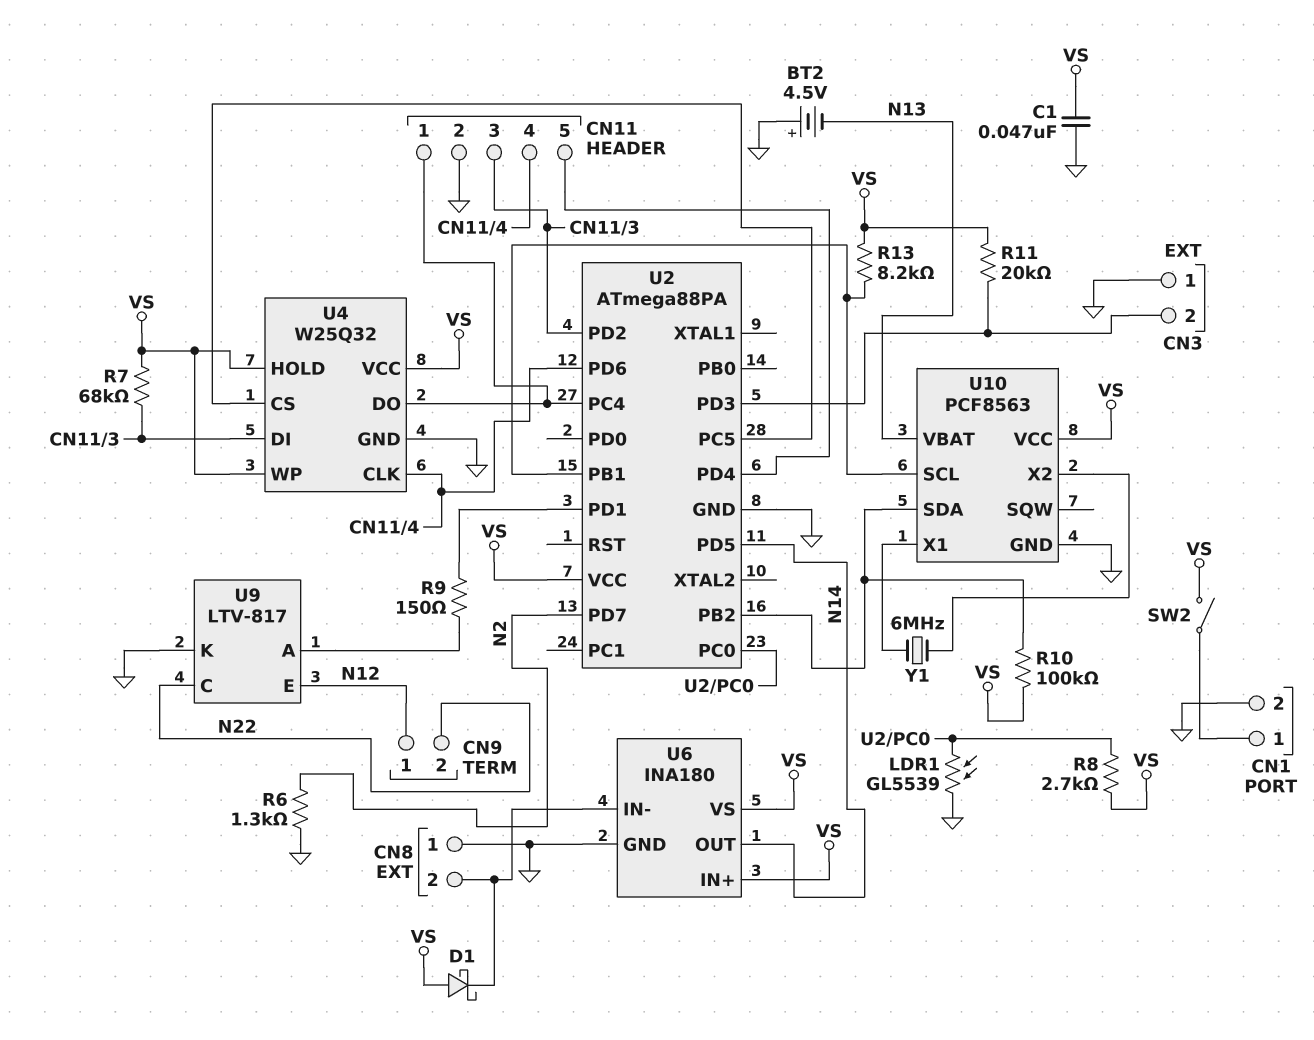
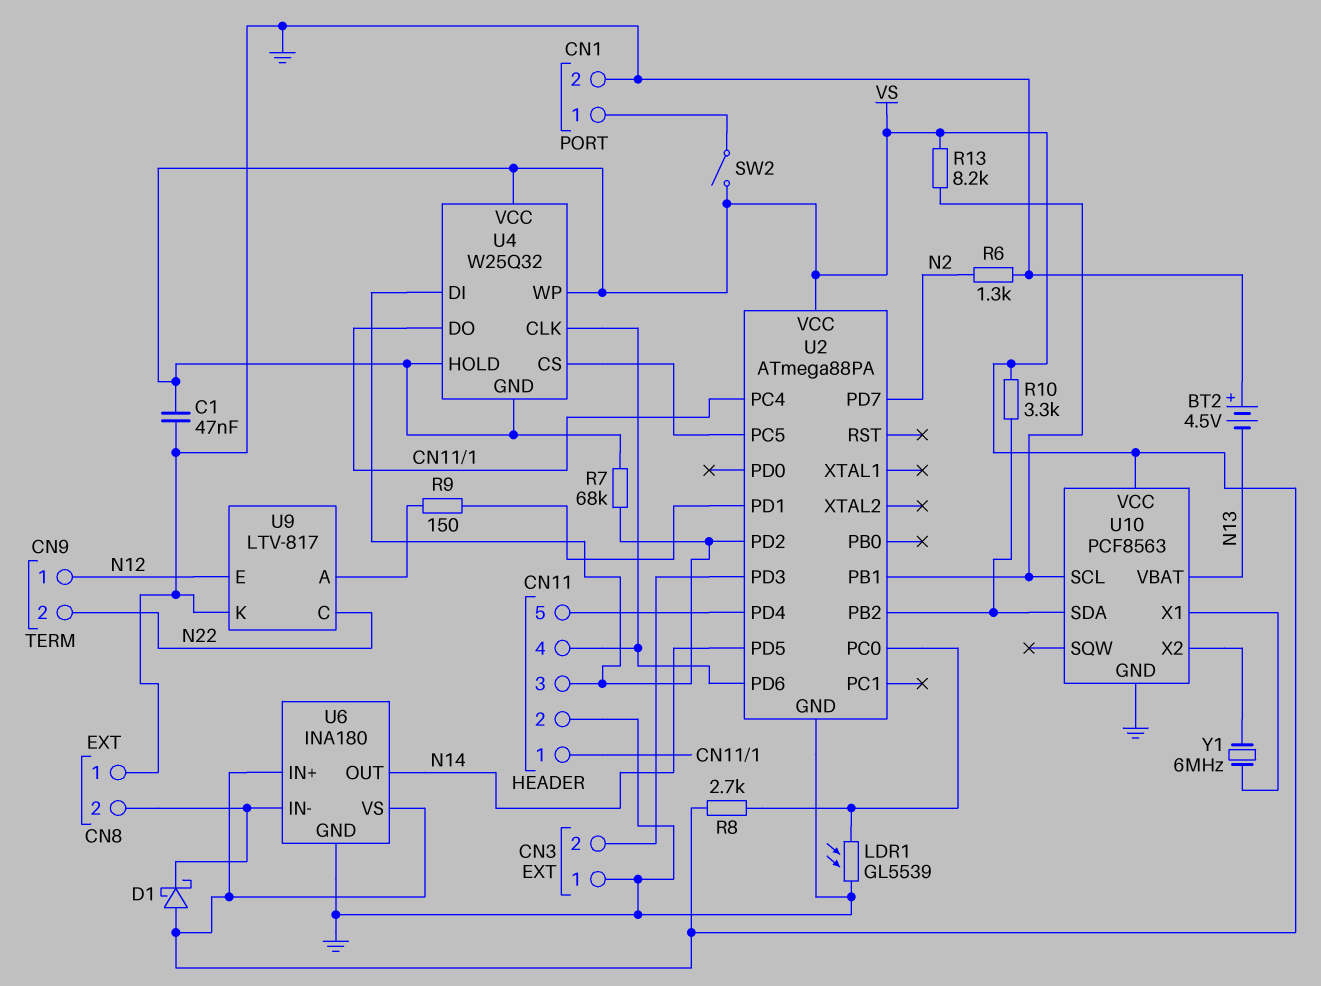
R10: 100k (U2/PB2, VS) -> 3.3k (U2/PB2, VS)
R11: 20k (CN3/2, VS) -> none
U4 pin GND: GND -> VS

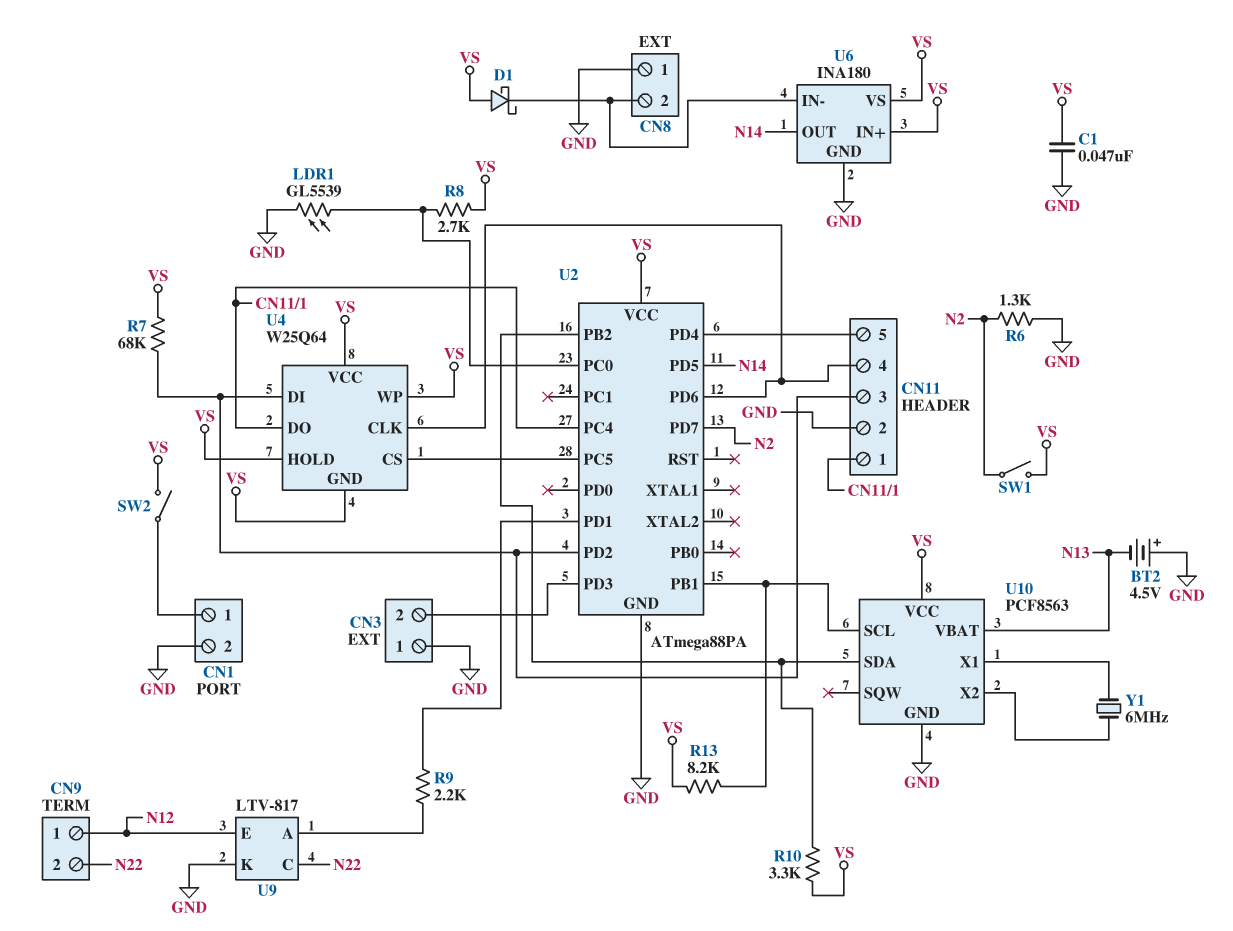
R9: 150 (U2/PD1, U9/A) -> 2.2k (U2/PD1, U9/A)
SW1: none -> switch (N2, VS)
U4: W25Q32 -> W25Q64

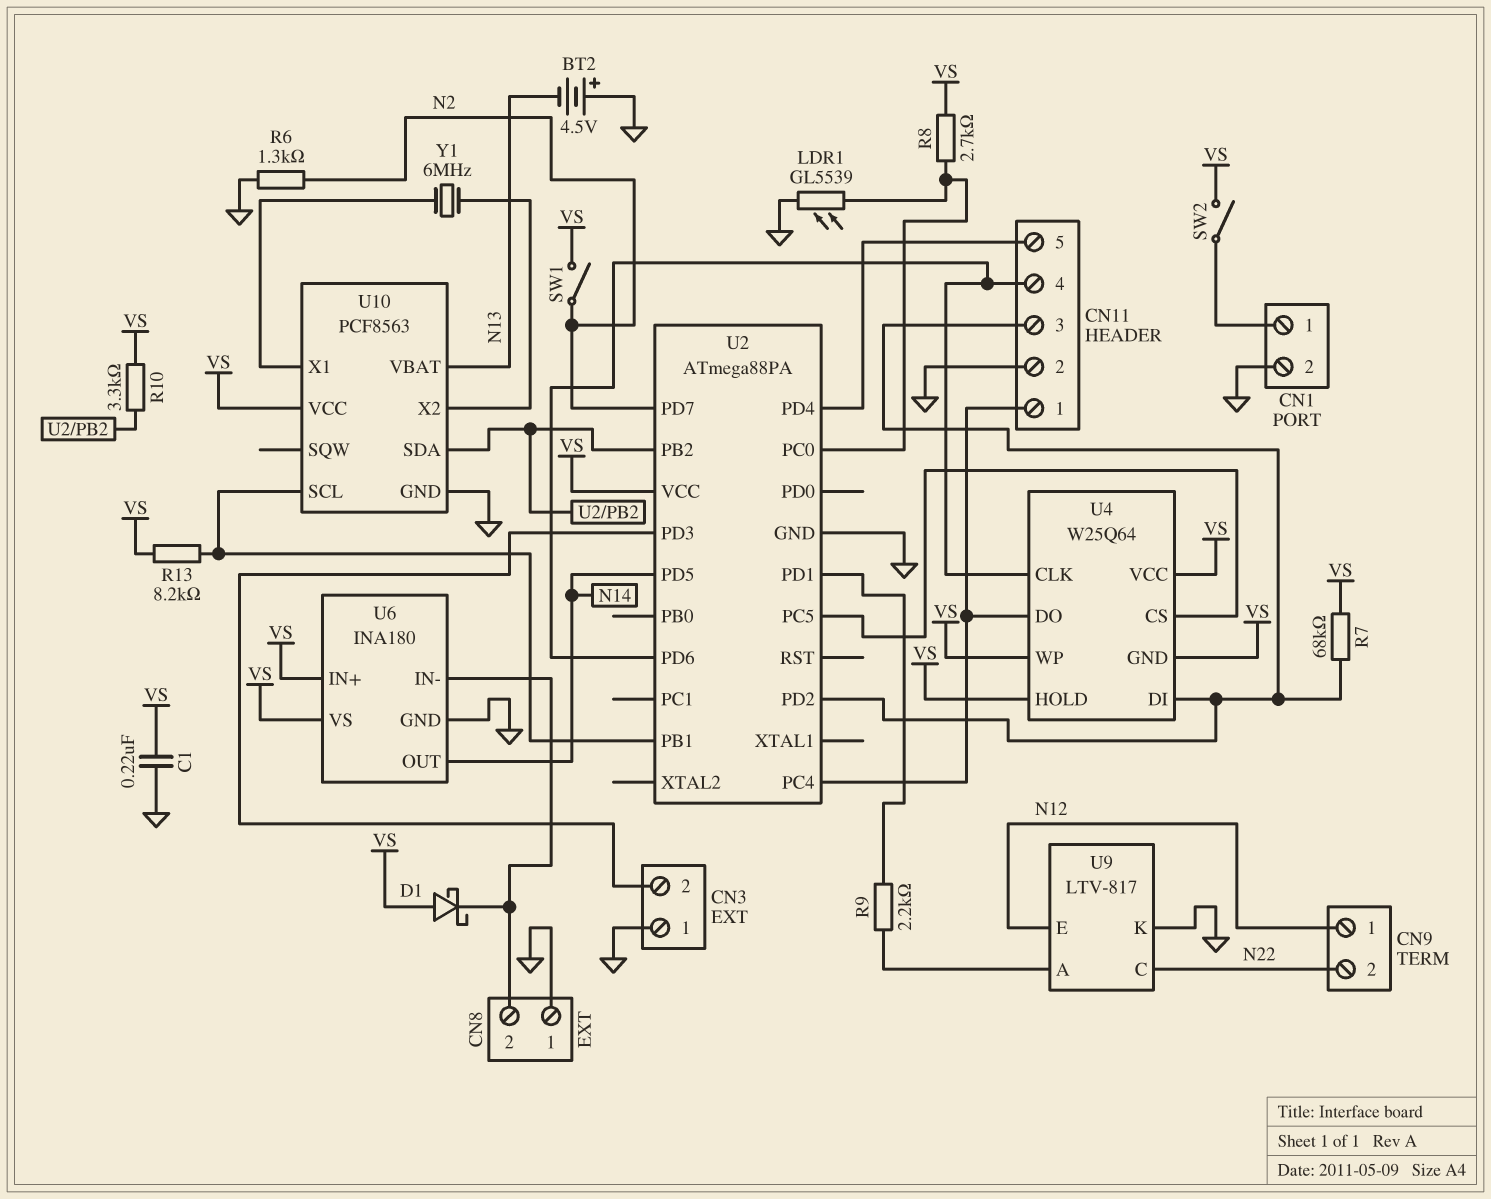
C1: 47nF (GND, VS) -> 220nF (GND, VS)

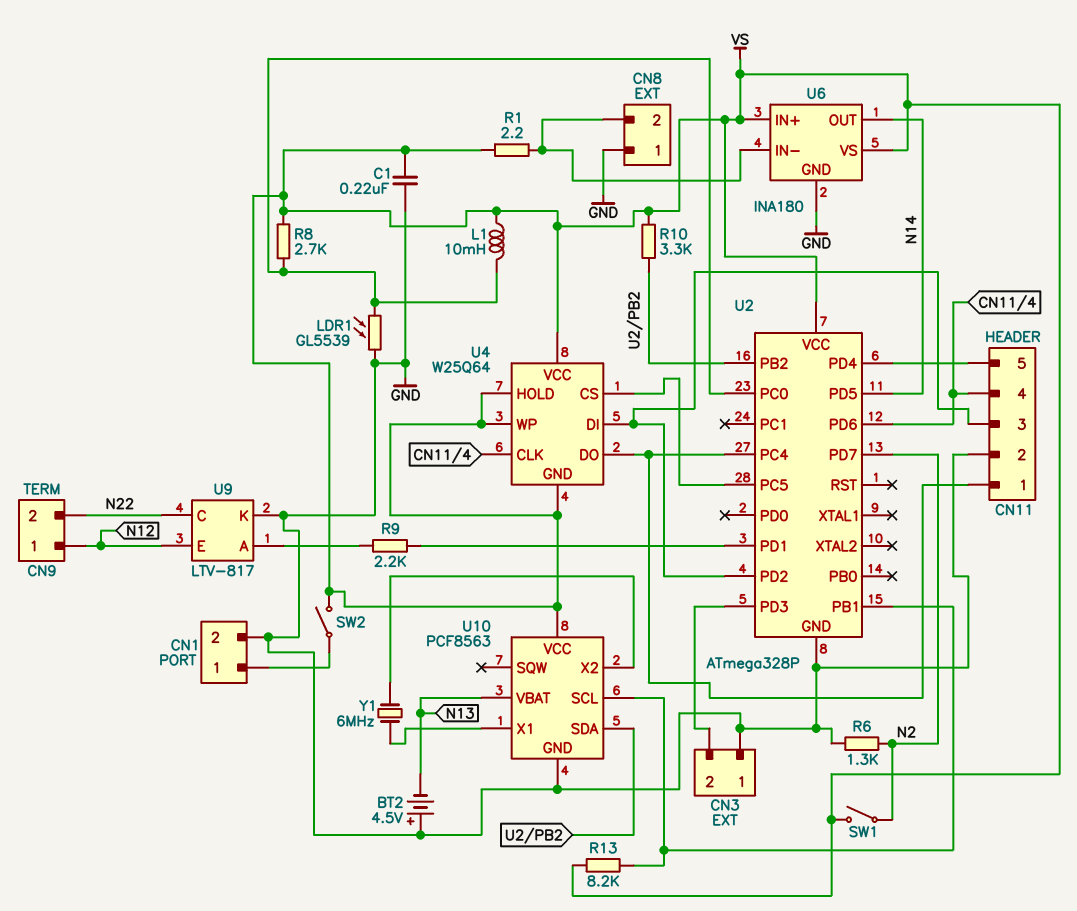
D1: schottky (A VS, K CN8/2) -> none
L1: none -> 10mH (U2/PC0, VS)
R1: none -> 2.2 (CN8/2, VS)
R7: 68k (CN11/3, VS) -> none
U2: ATmega88PA -> ATmega328P

